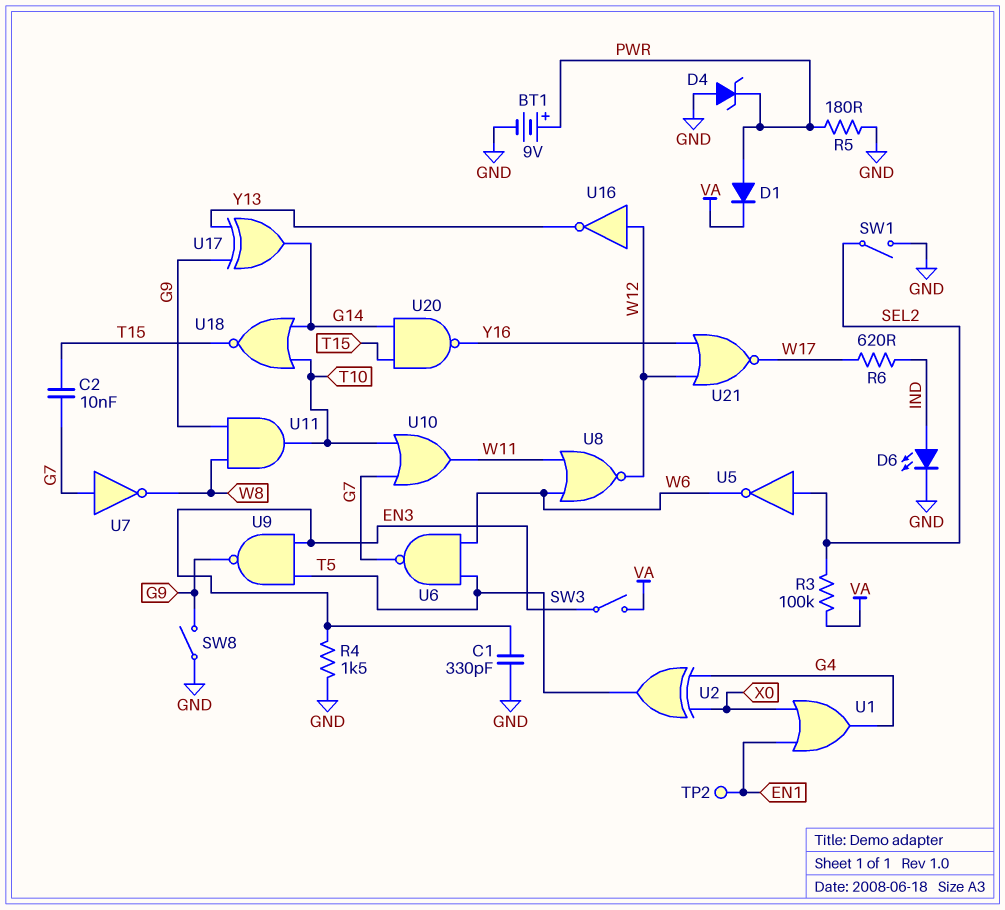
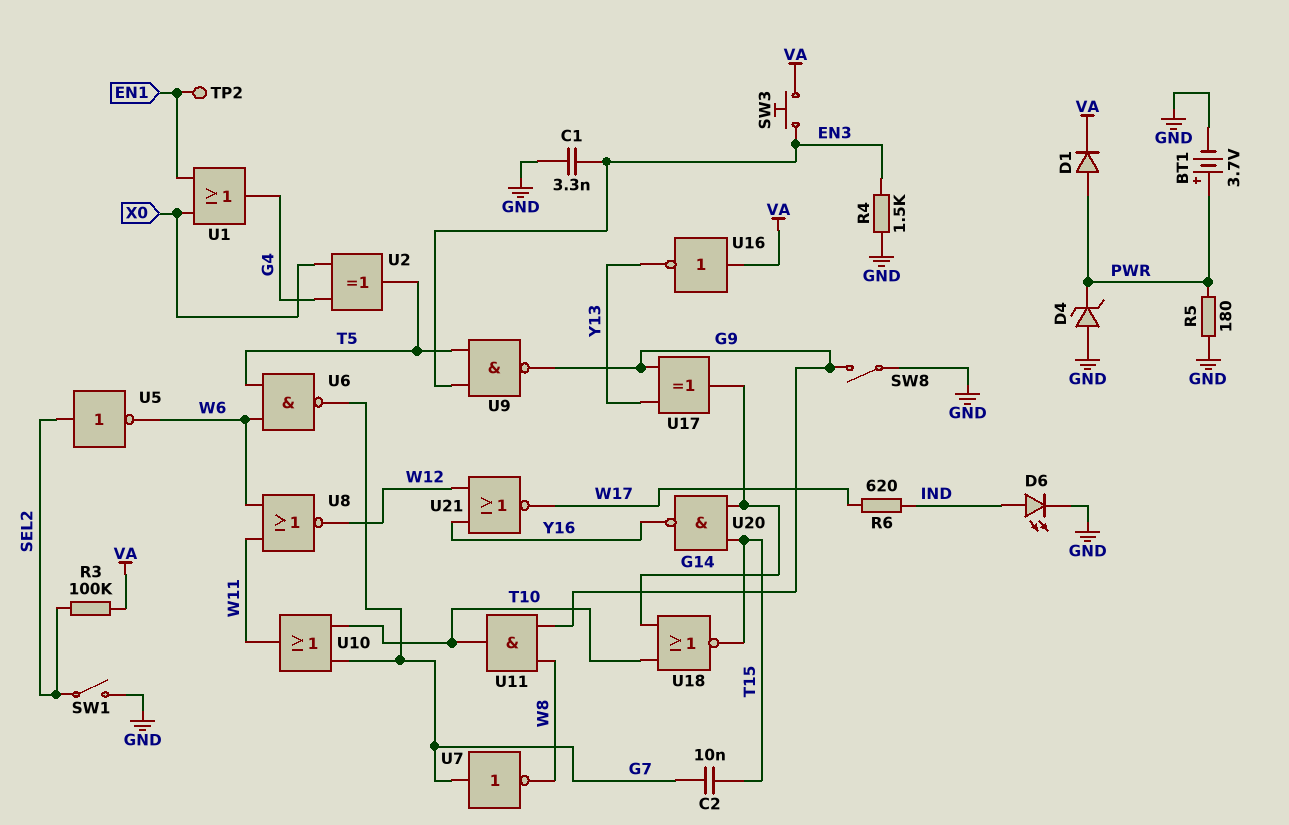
BT1: 9V (plus PWR, minus GND) -> 3.7V (plus PWR, minus GND)
C1: 330pF (EN3, GND) -> 3.3nF (EN3, GND)
SW3: switch (EN3, VA) -> button (EN3, VA)
U16: NOT (in W12, out Y13) -> NOT (in VA, out Y13)

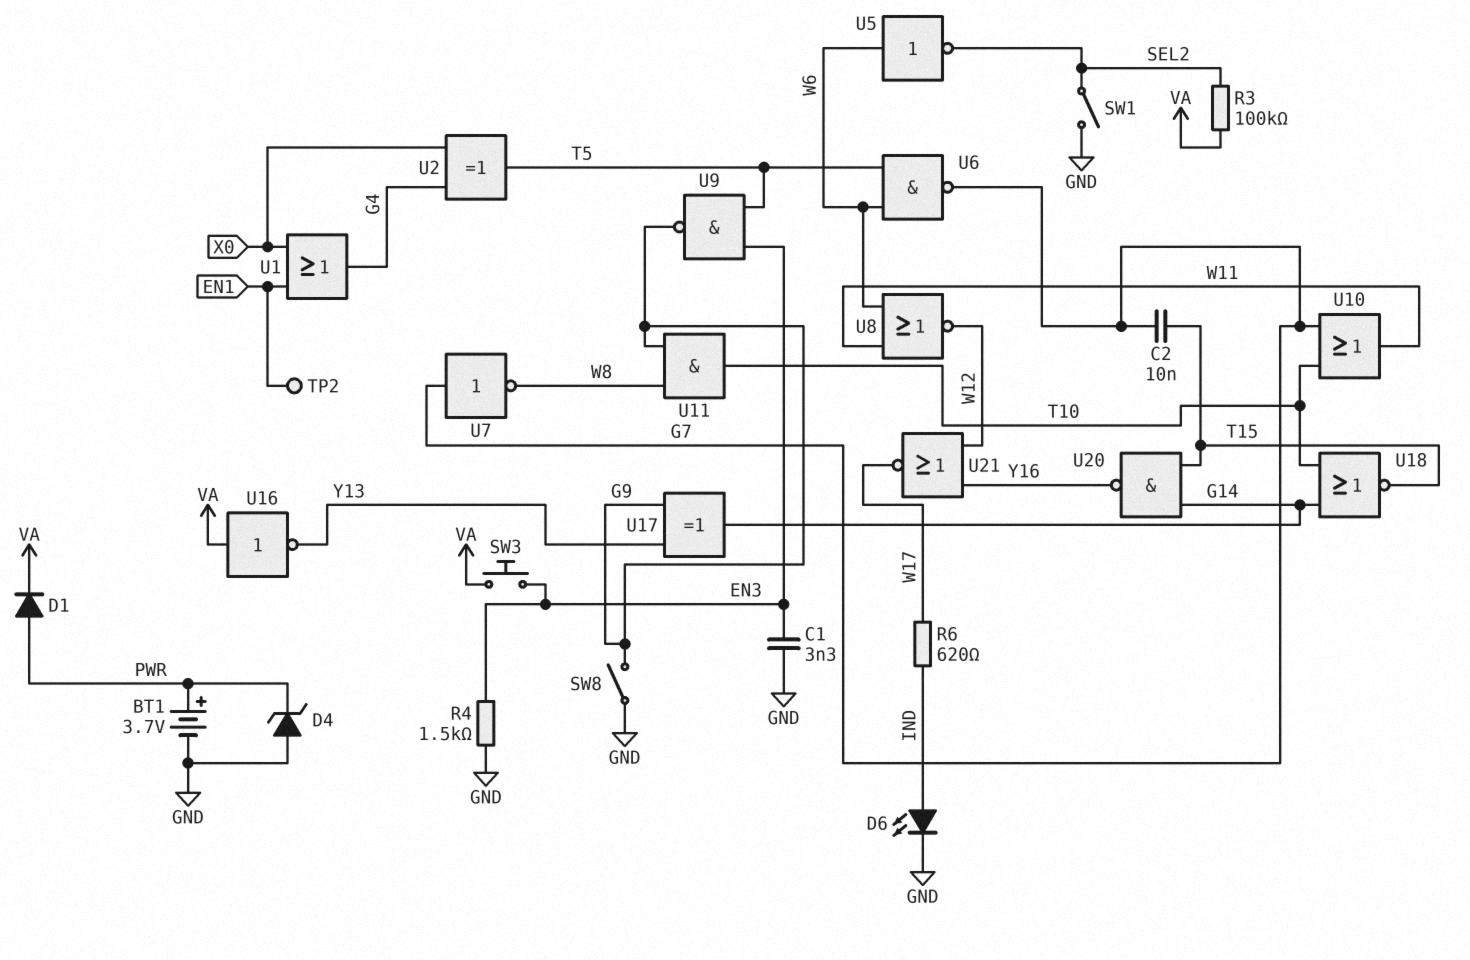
R5: 180 (GND, PWR) -> none
U5: NOT (in SEL2, out W6) -> NOT (in W6, out SEL2)

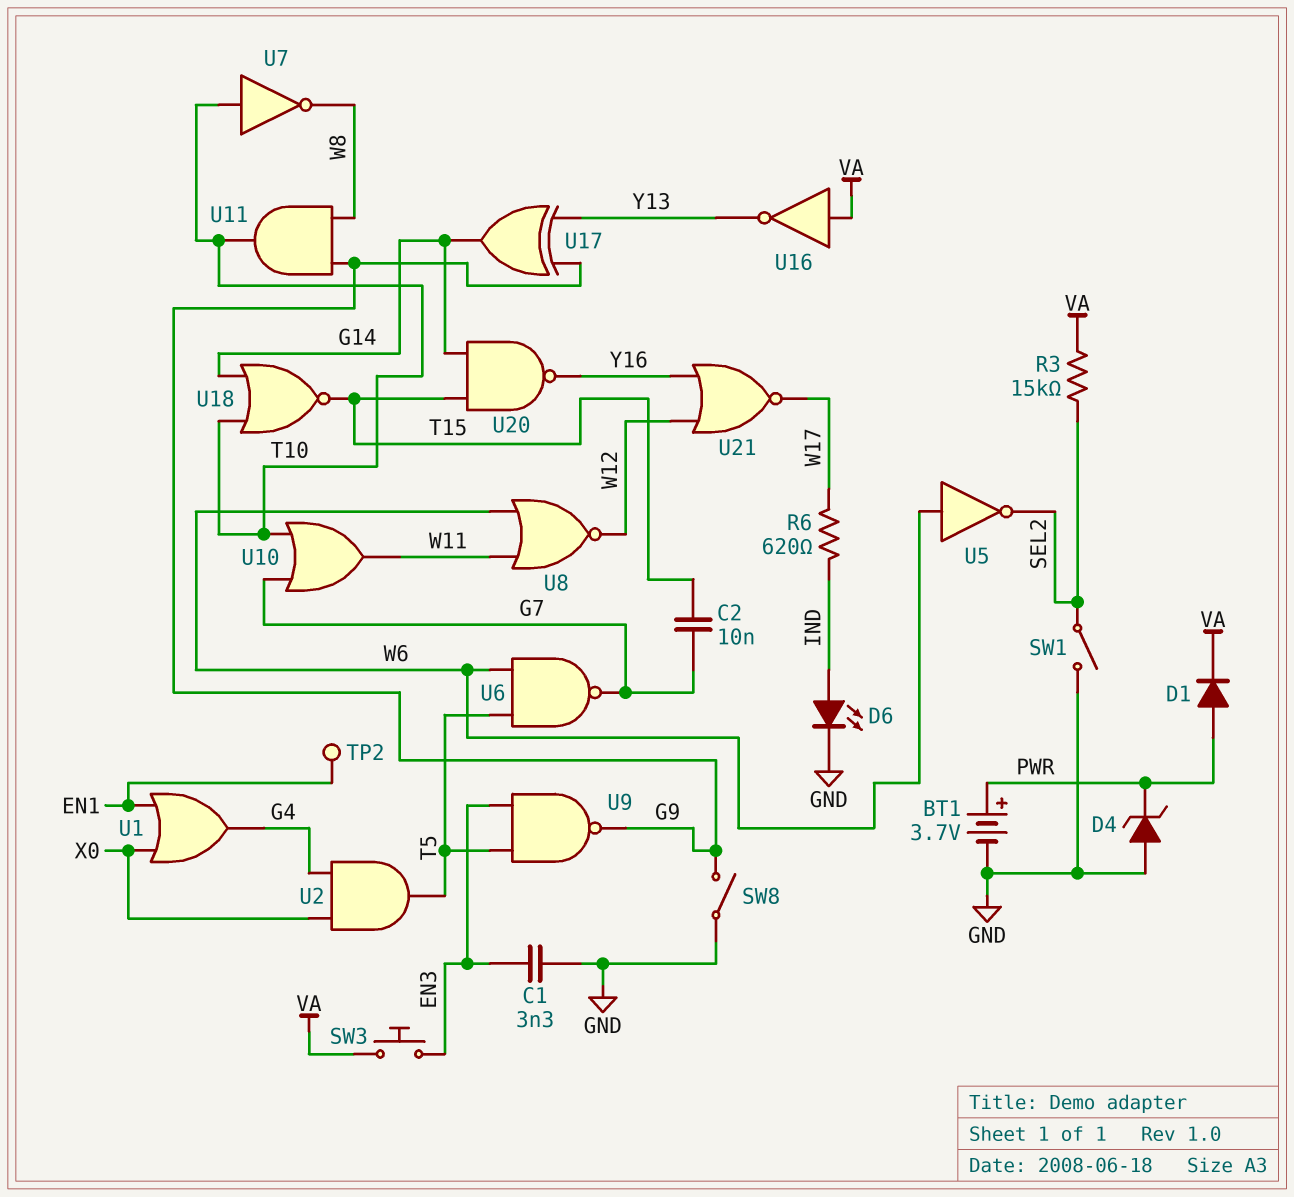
R3: 100k (SEL2, VA) -> 15k (SEL2, VA)
R4: 1.5k (EN3, GND) -> none
U2: XOR (in G4, in X0, out T5) -> AND (in G4, in X0, out T5)
U7: NOT (in G7, out W8) -> NOT (in T10, out W8)

